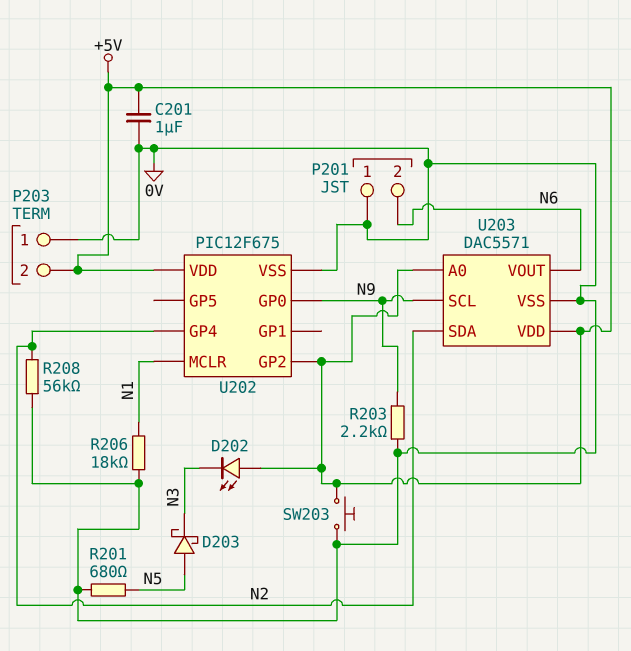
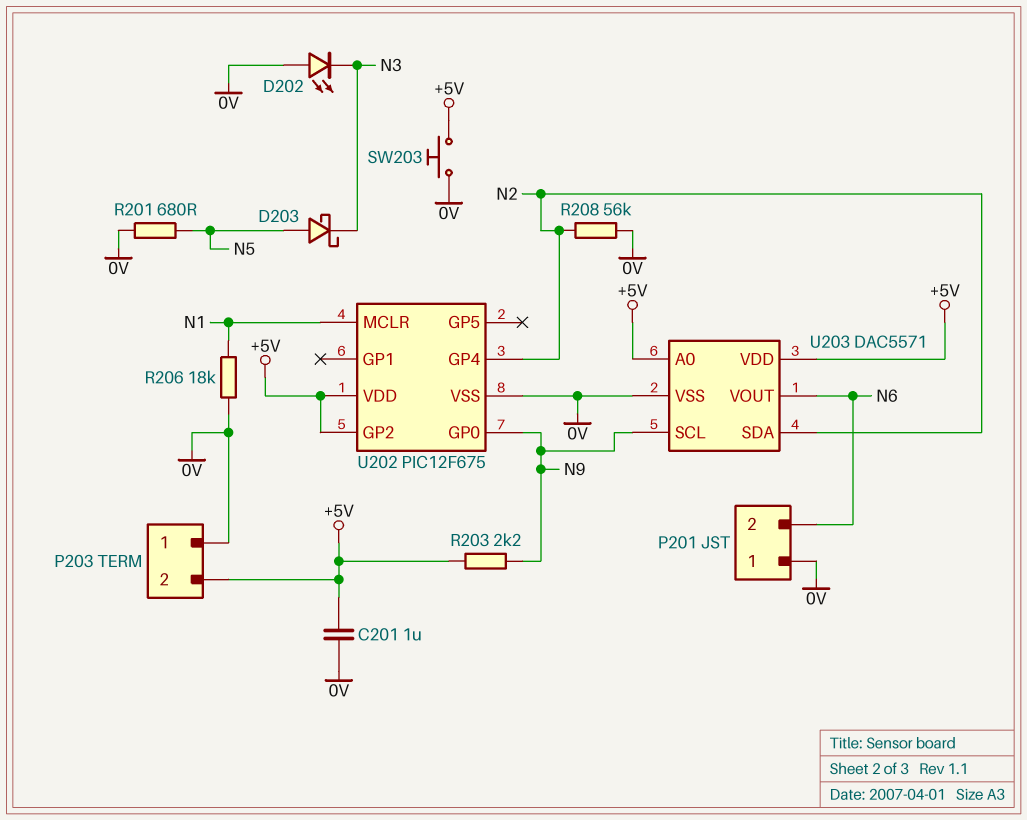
D202: LED (A +5V, K N3) -> LED (A 0V, K N3)
R203: 2.2k (0V, N9) -> 2.2k (+5V, N9)

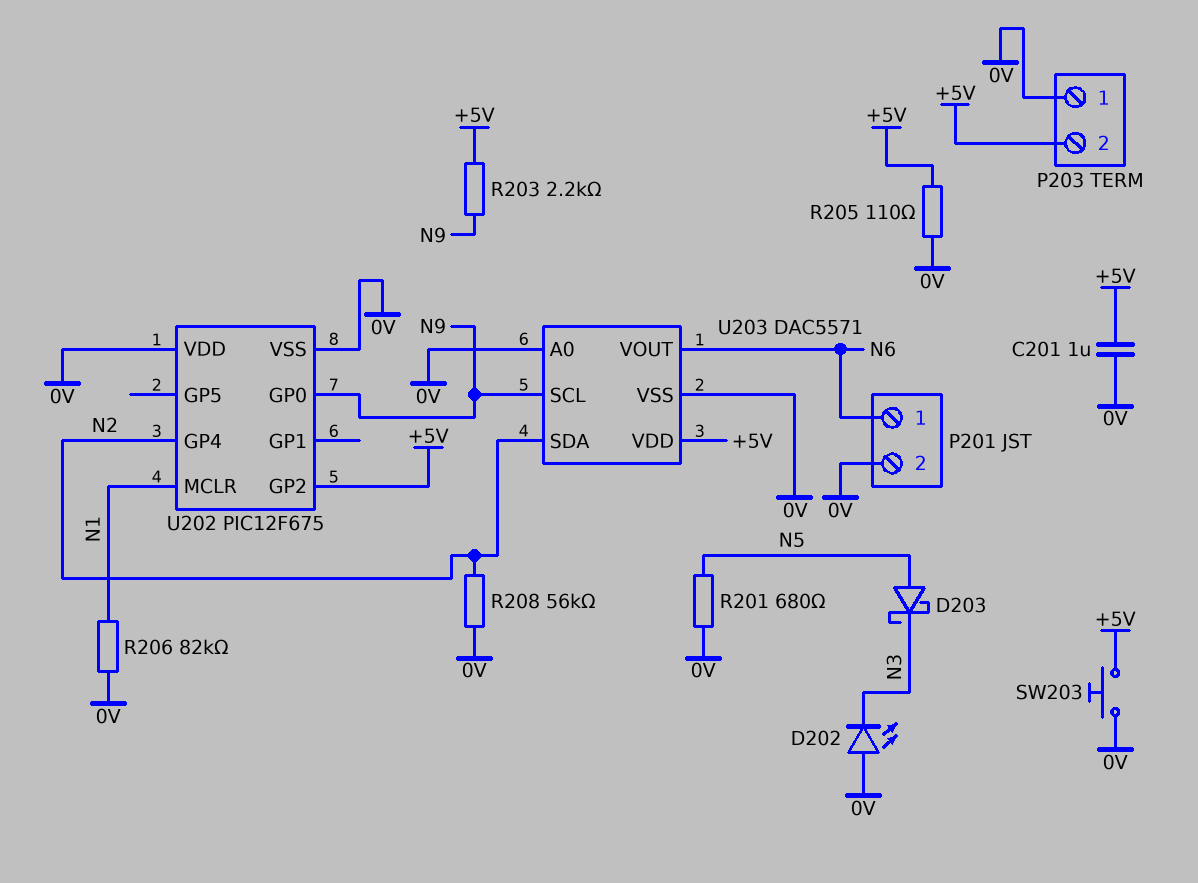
P201 pin 1: 0V -> N6
P201 pin 2: N6 -> 0V
R205: none -> 110 (+5V, 0V)
R206: 18k (0V, N1) -> 82k (0V, N1)
U202 pin VDD: +5V -> 0V
U203 pin A0: +5V -> 0V

